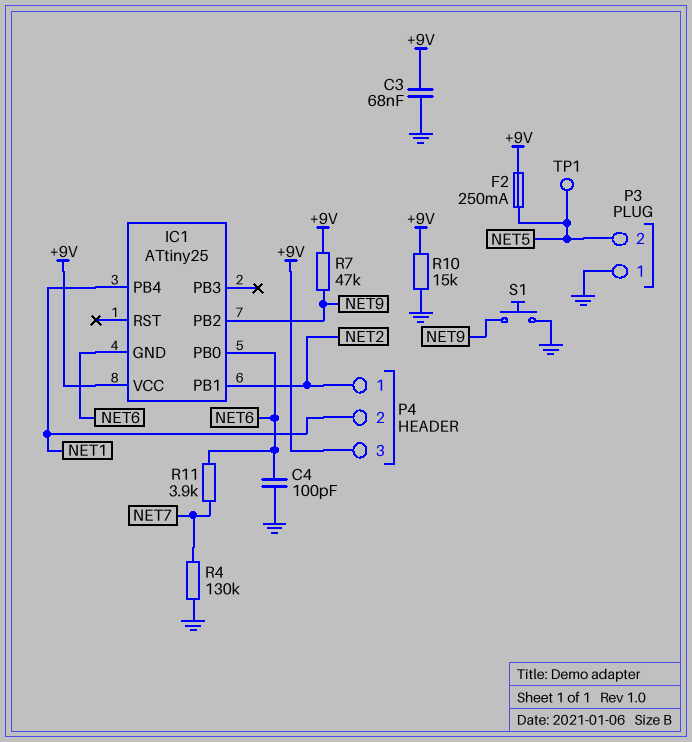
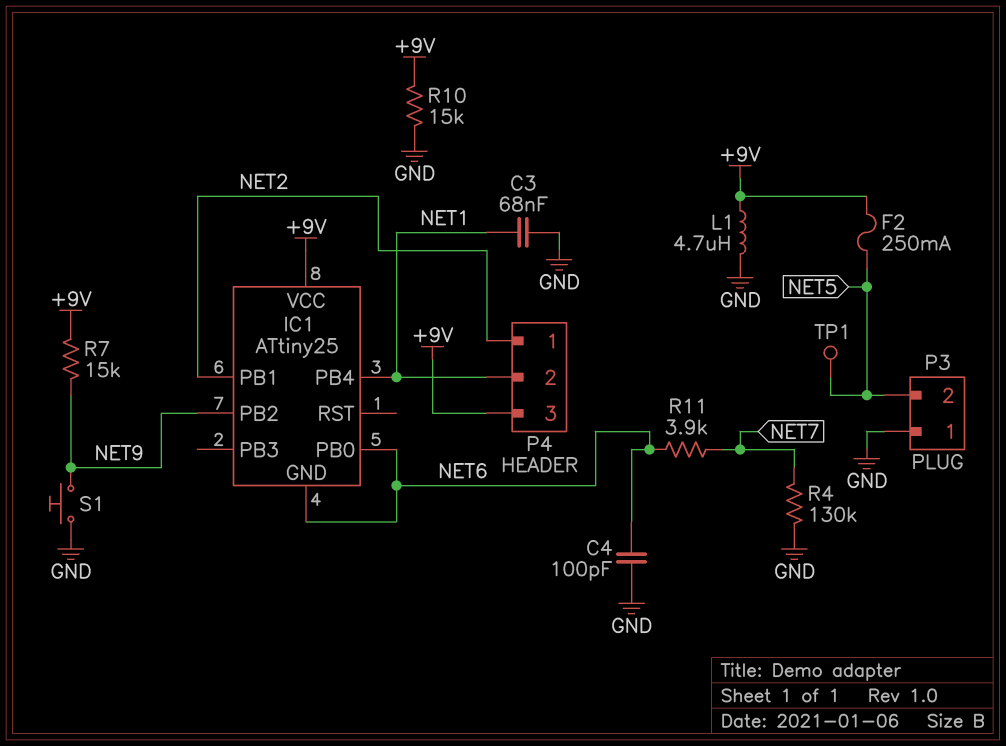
C3: 68nF (+9V, GND) -> 68nF (GND, NET1)
L1: none -> 4.7uH (+9V, GND)
R7: 47k (+9V, NET9) -> 15k (+9V, NET9)

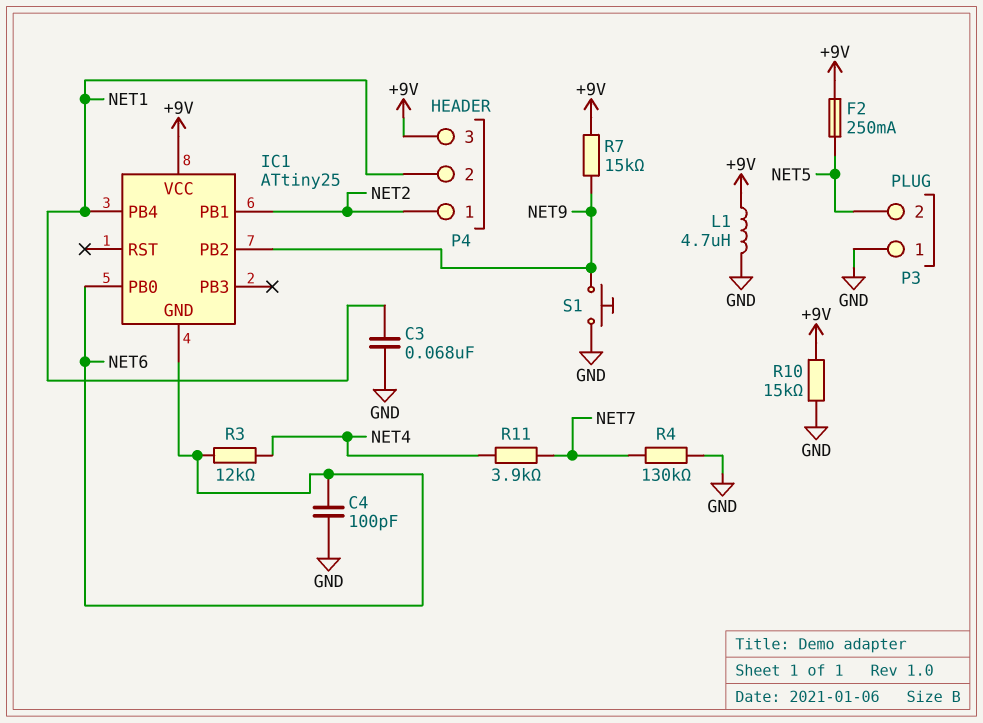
R3: none -> 12k (NET4, NET6)
R11: 3.9k (NET6, NET7) -> 3.9k (NET4, NET7)
TP1: test point (NET5) -> none

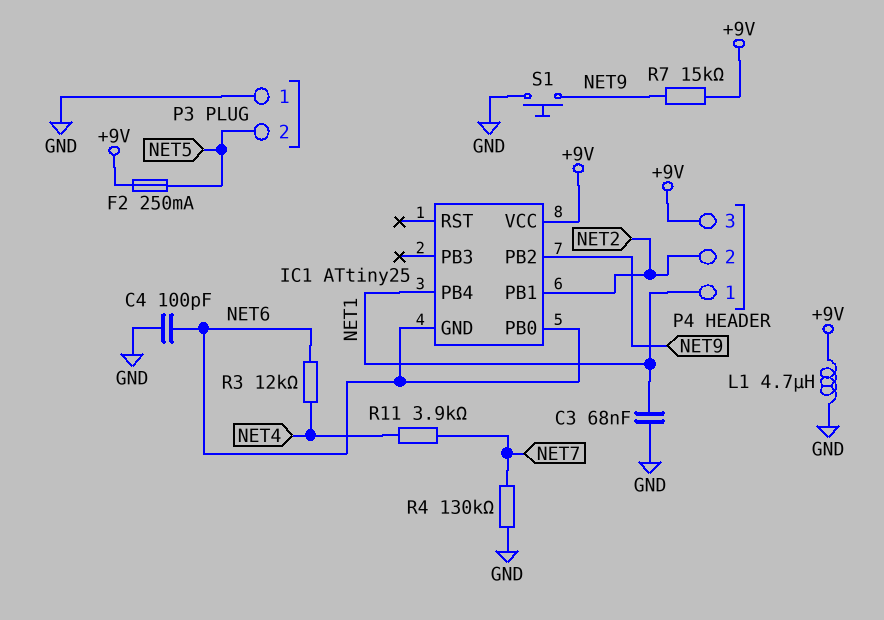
P4 pin 1: NET2 -> NET1
P4 pin 2: NET1 -> NET2
R10: 15k (+9V, GND) -> none

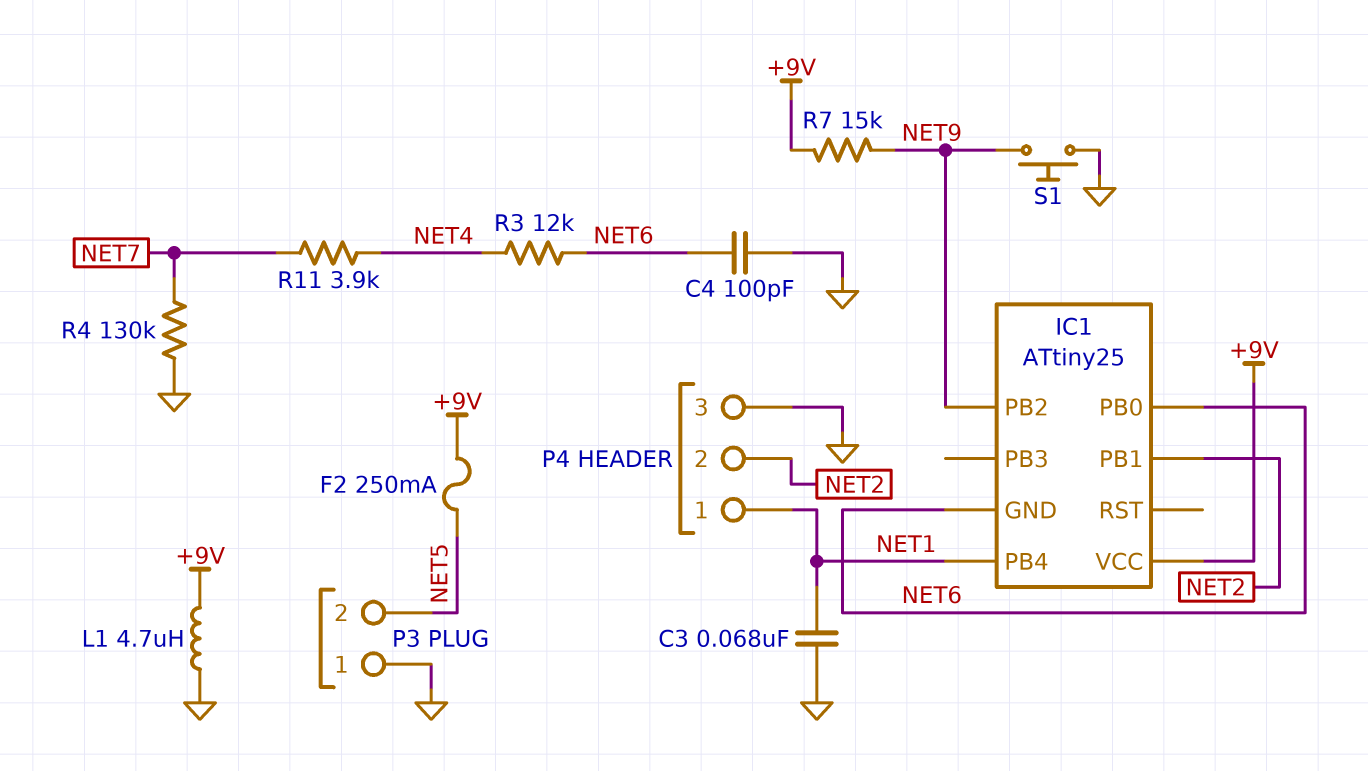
P4 pin 3: +9V -> GND

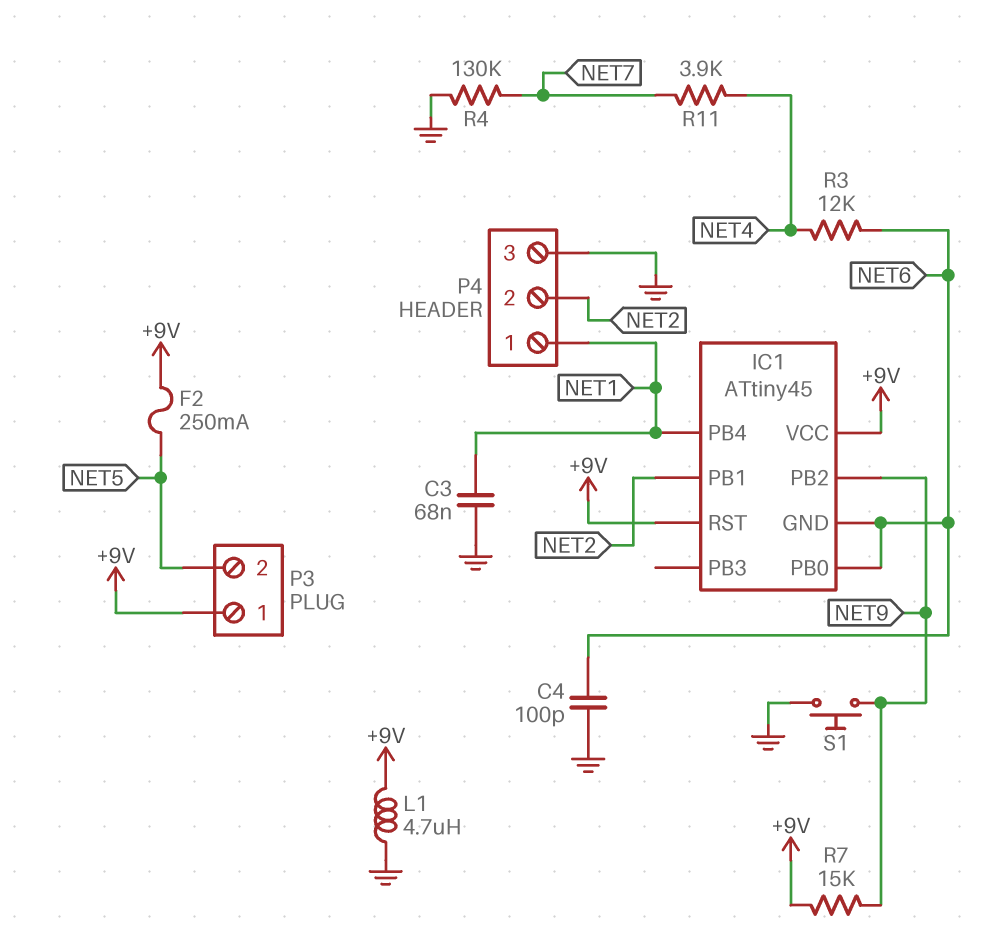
IC1: ATtiny25 -> ATtiny45
IC1 pin RST: none -> +9V
P3 pin 1: GND -> +9V

